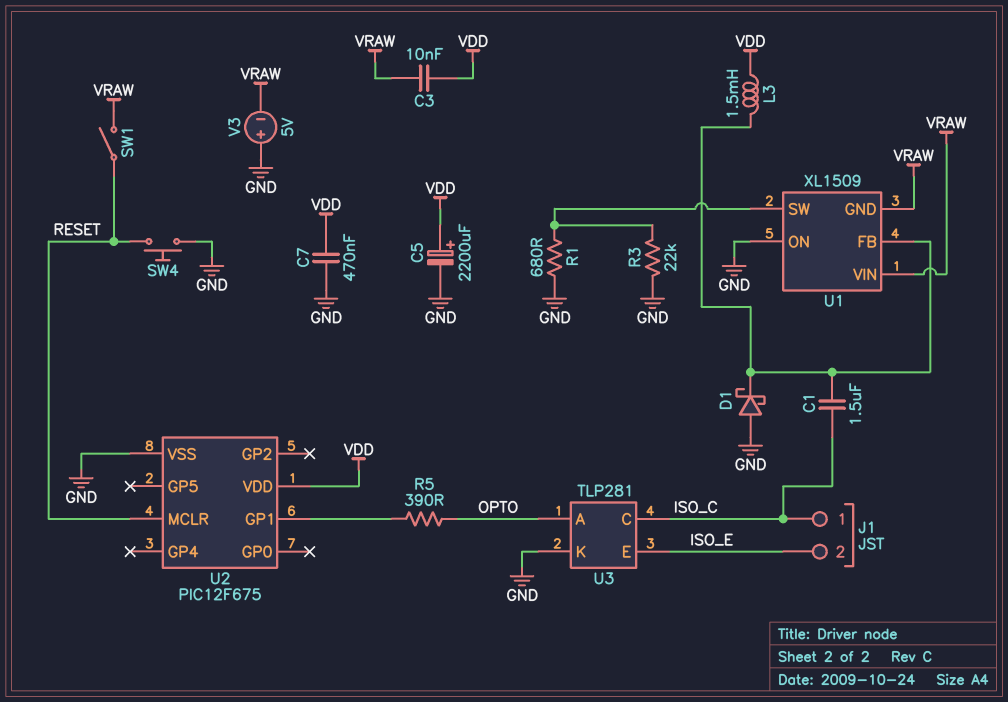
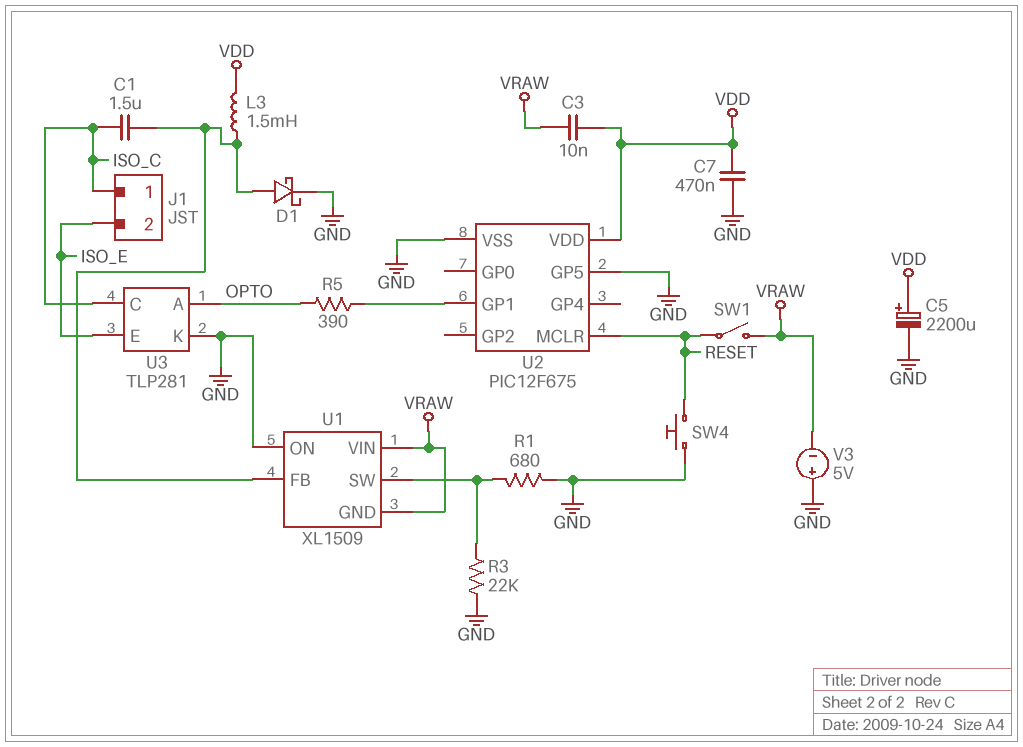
D1: schottky (A GND, K U1/FB) -> schottky (A U1/FB, K GND)
U2 pin GP5: none -> GND

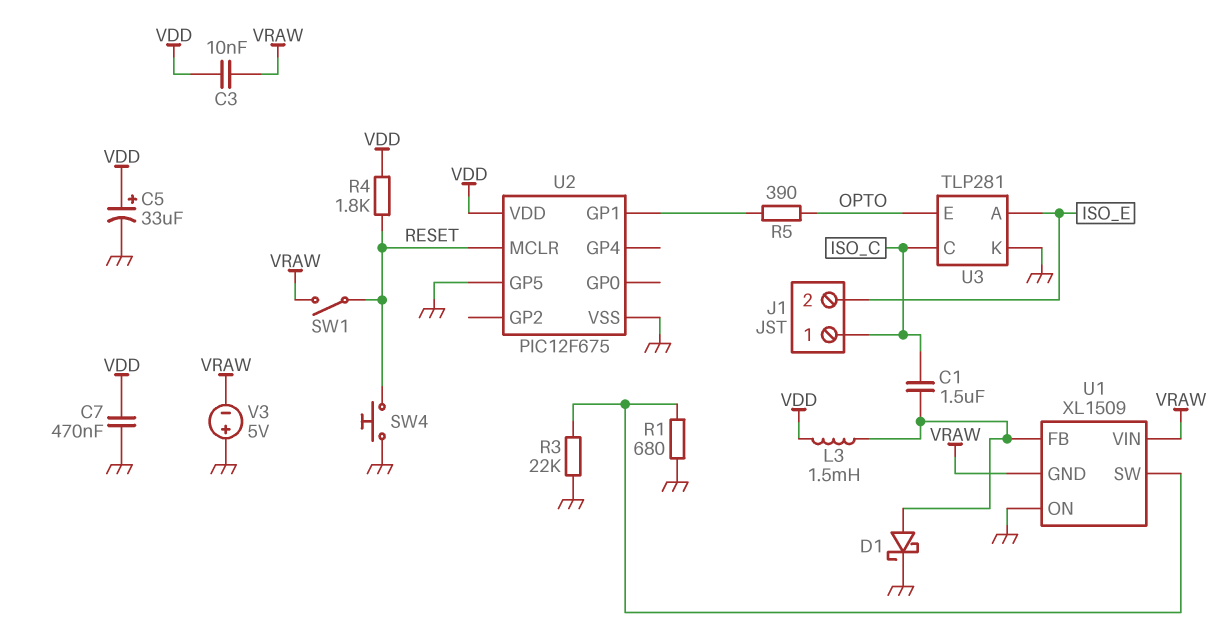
C5: 2200uF (plus VDD, minus GND) -> 33uF (plus VDD, minus GND)
R4: none -> 1.8k (RESET, VDD)
U3 pin A: OPTO -> ISO_E
U3 pin E: ISO_E -> OPTO

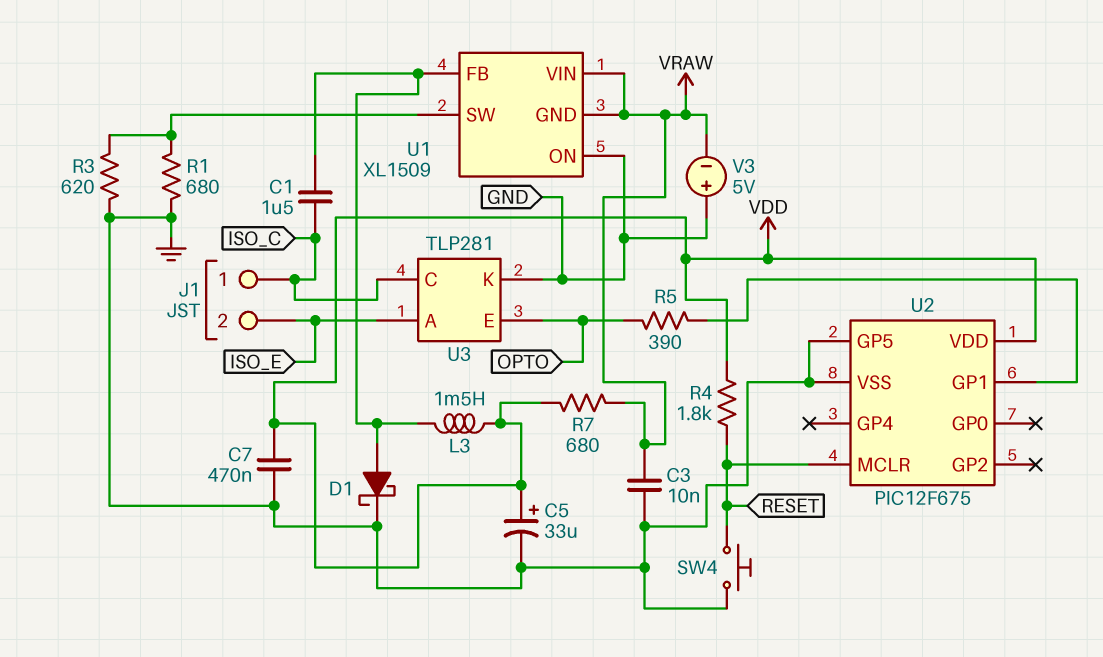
C3: 10nF (VDD, VRAW) -> 10nF (GND, VRAW)
R3: 22k (GND, U1/SW) -> 620 (GND, U1/SW)
R7: none -> 680 (VDD, VRAW)
SW1: switch (RESET, VRAW) -> none

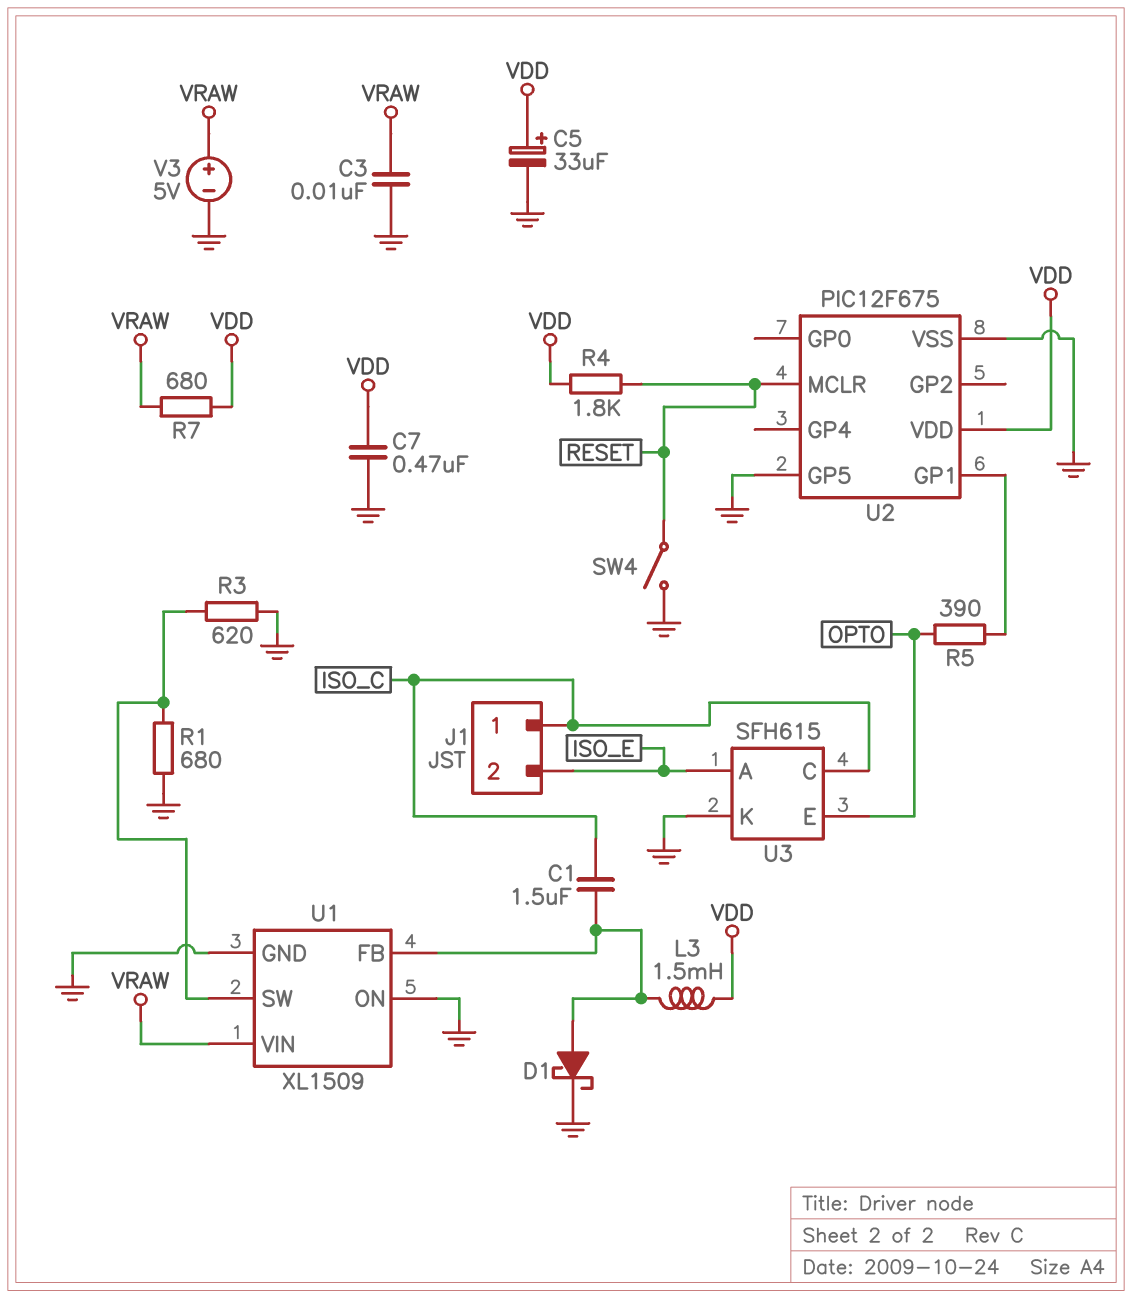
SW4: button (GND, RESET) -> switch (GND, RESET)
U1 pin GND: VRAW -> GND
U3: TLP281 -> SFH615
V3: 5V (plus GND, minus VRAW) -> 5V (plus VRAW, minus GND)

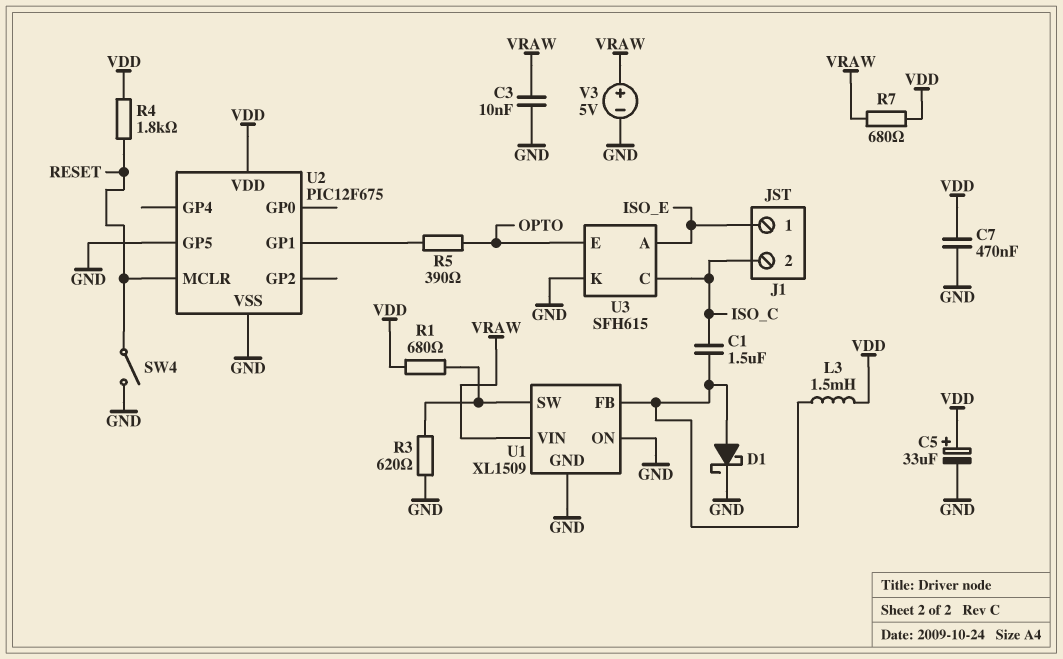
J1 pin 1: ISO_C -> ISO_E
J1 pin 2: ISO_E -> ISO_C
R1: 680 (GND, U1/SW) -> 680 (U1/SW, VDD)

